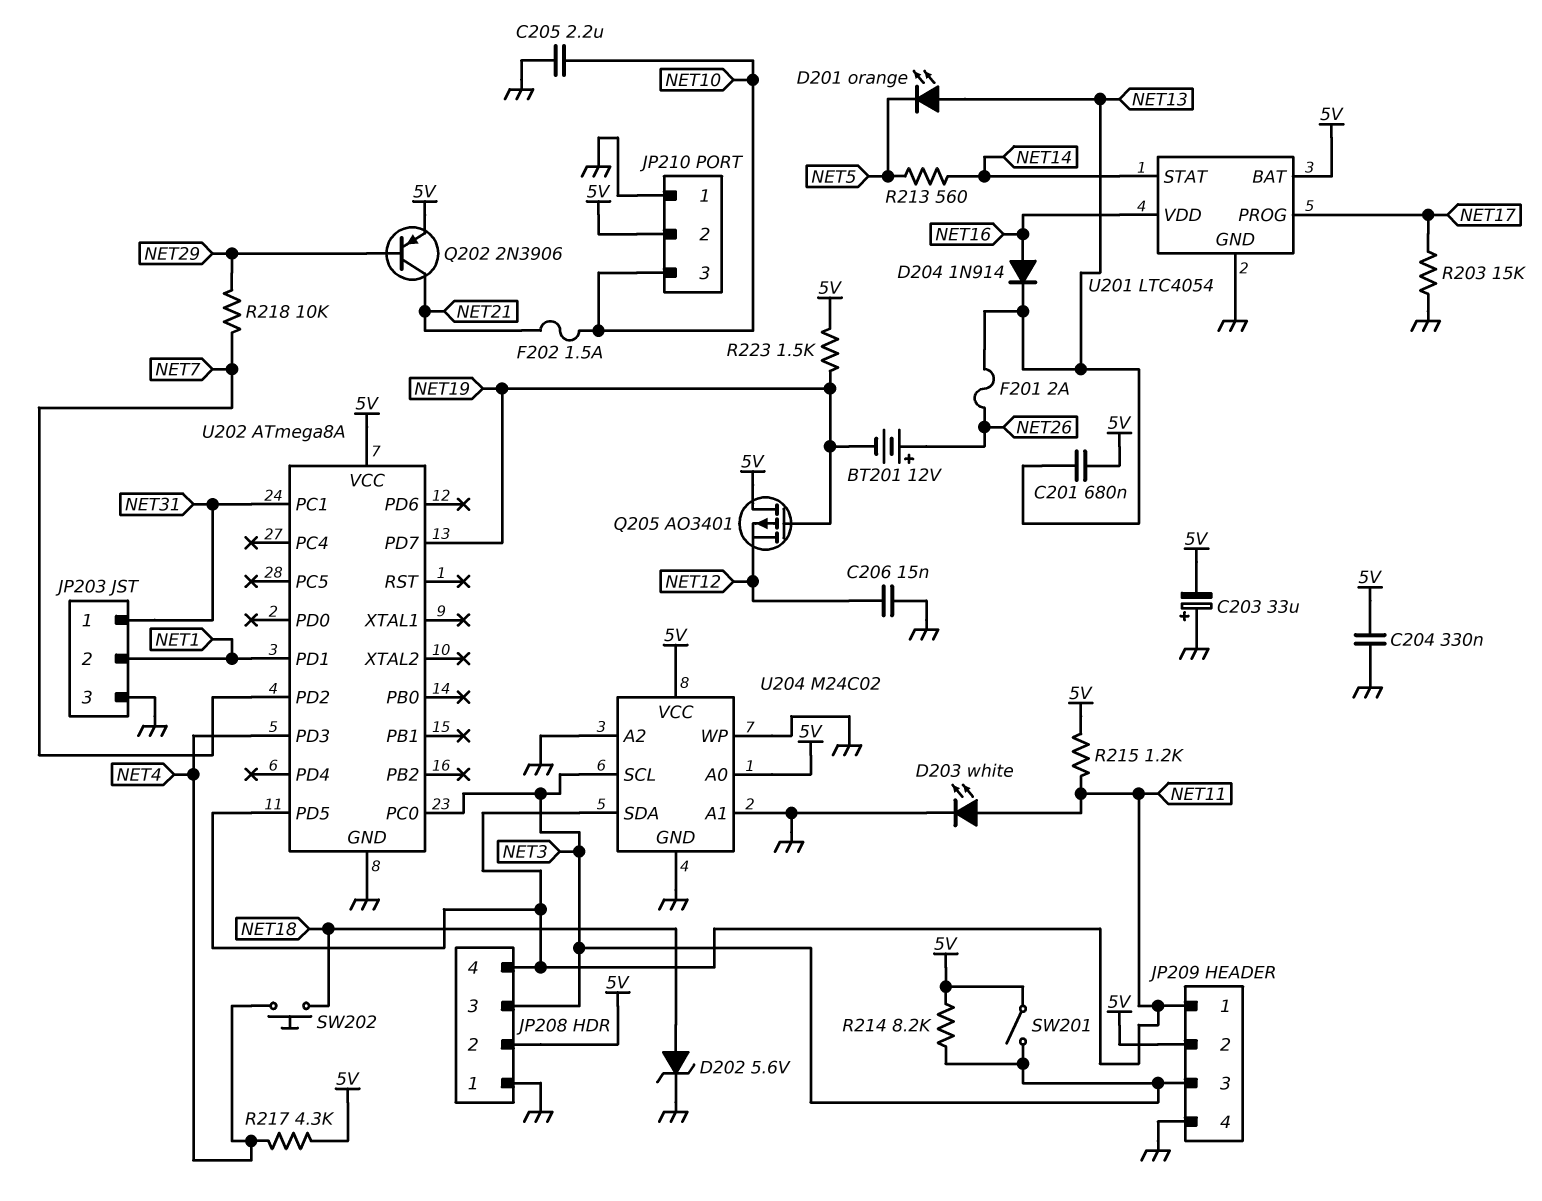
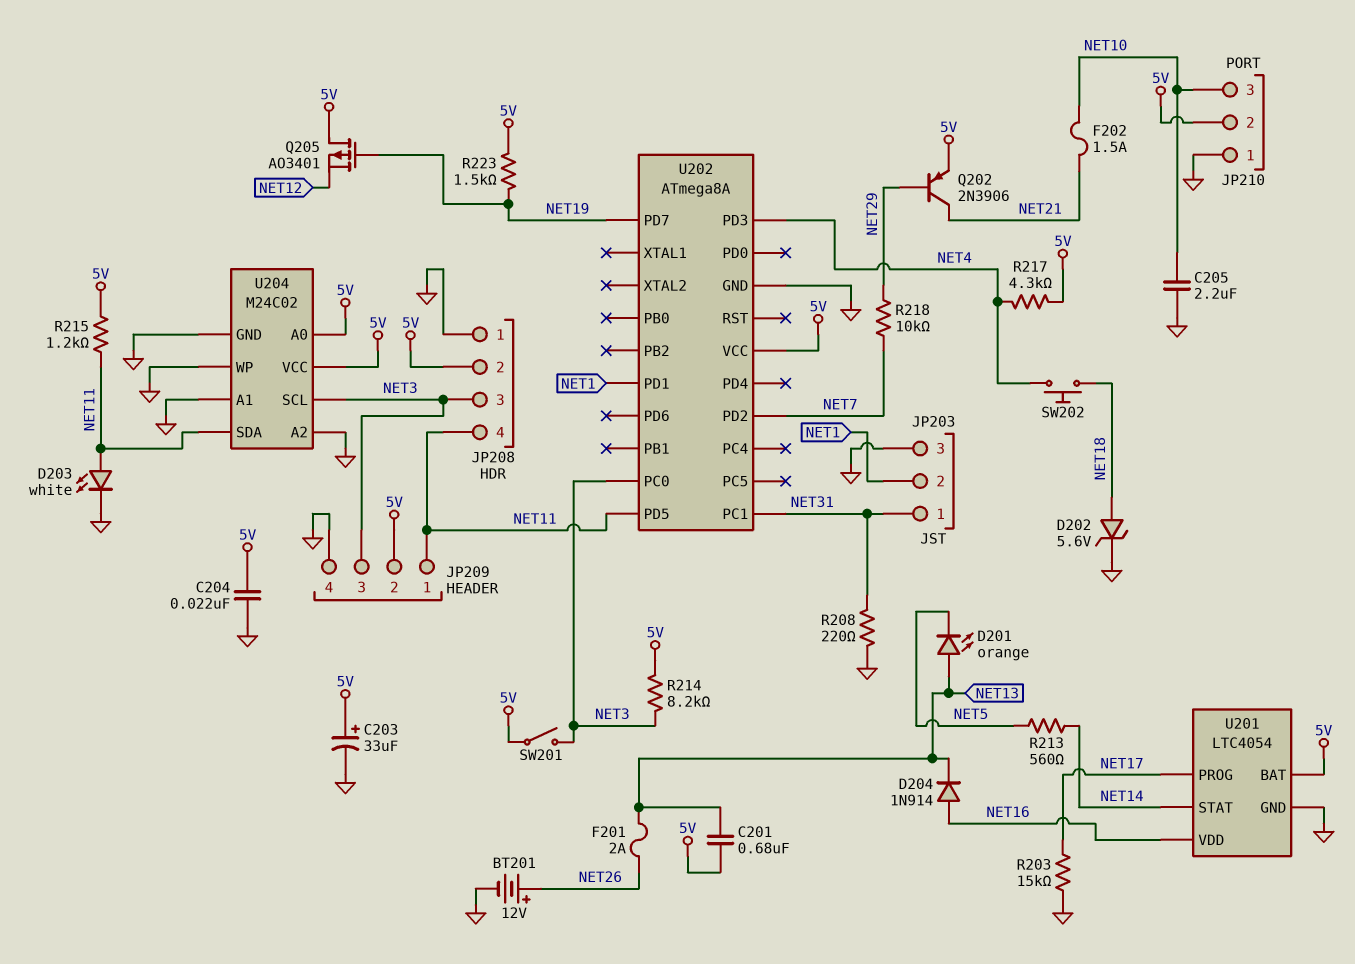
BT201: 12V (plus NET26, minus NET19) -> 12V (plus NET26, minus GND)
C203: 33uF (plus GND, minus 5V) -> 33uF (plus 5V, minus GND)
C204: 330nF (5V, GND) -> 22nF (5V, GND)
C206: 15nF (GND, NET12) -> none
R208: none -> 220 (GND, NET31)

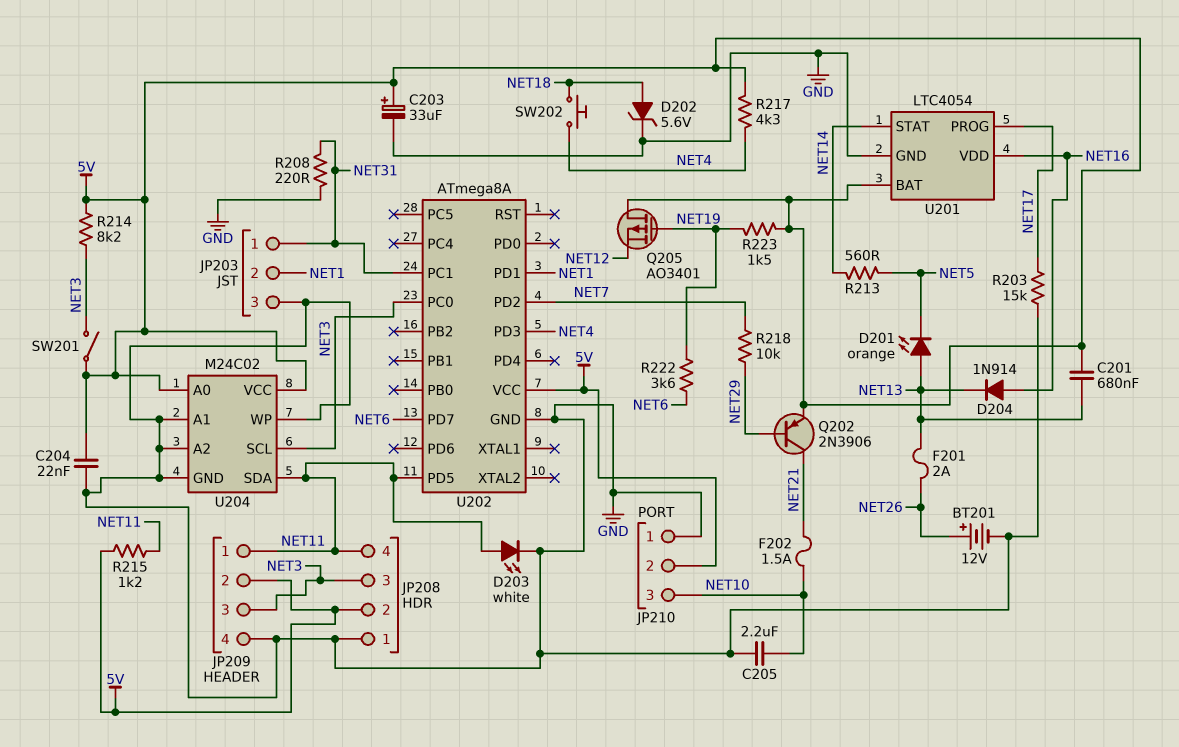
R222: none -> 3.6k (NET6, NET19)
U202 pin PD7: NET19 -> NET6

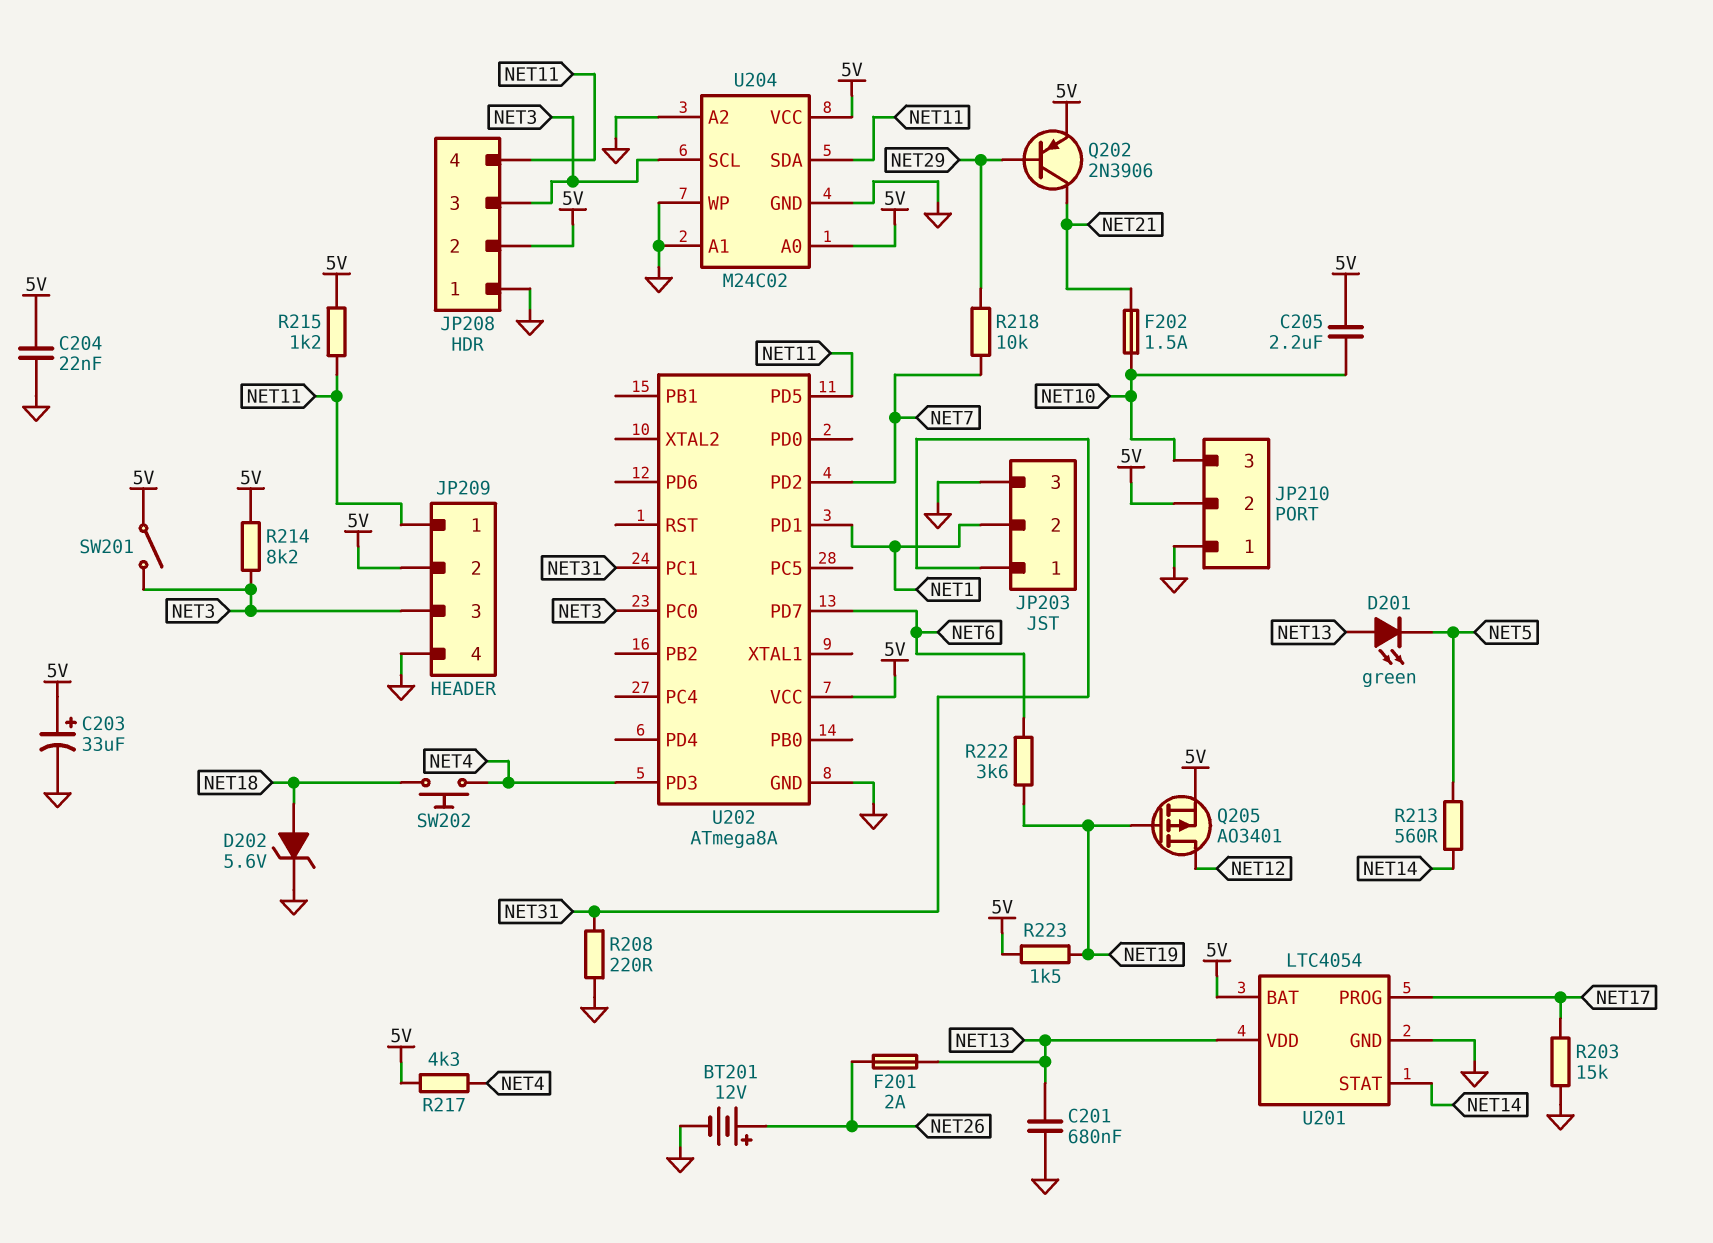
C201: 680nF (5V, NET13) -> 680nF (GND, NET13)
C205: 2.2uF (GND, NET10) -> 2.2uF (5V, NET10)
D201: LED orange (A NET13, K NET5) -> LED green (A NET13, K NET5)
D203: LED white (A NET11, K GND) -> none
D204: diode 1N914 (A NET16, K NET13) -> none
Q205: PMOS AO3401 (G NET19, D 5V, S NET12) -> PMOS AO3401 (G NET19, D NET12, S 5V)
U201 pin VDD: NET16 -> NET13

